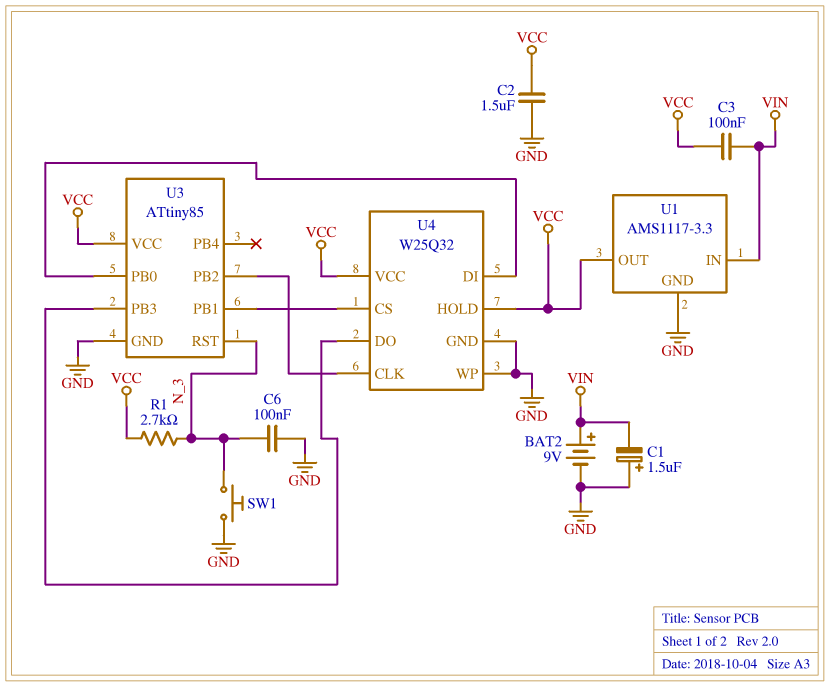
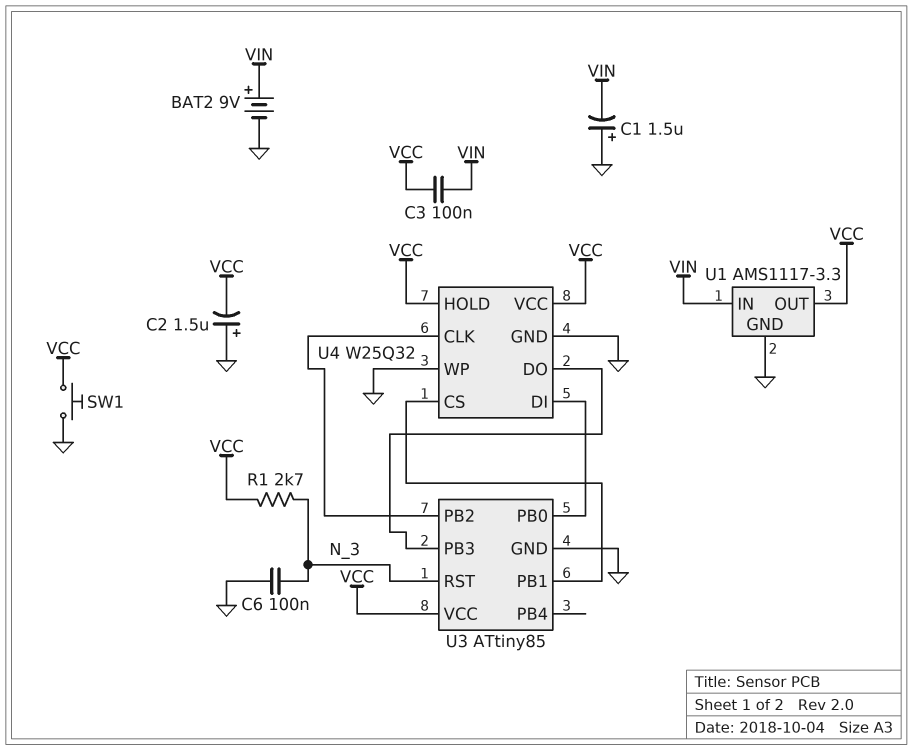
C2: 1.5uF (GND, VCC) -> 1.5uF (plus GND, minus VCC)
SW1: button (GND, N_3) -> button (GND, VCC)

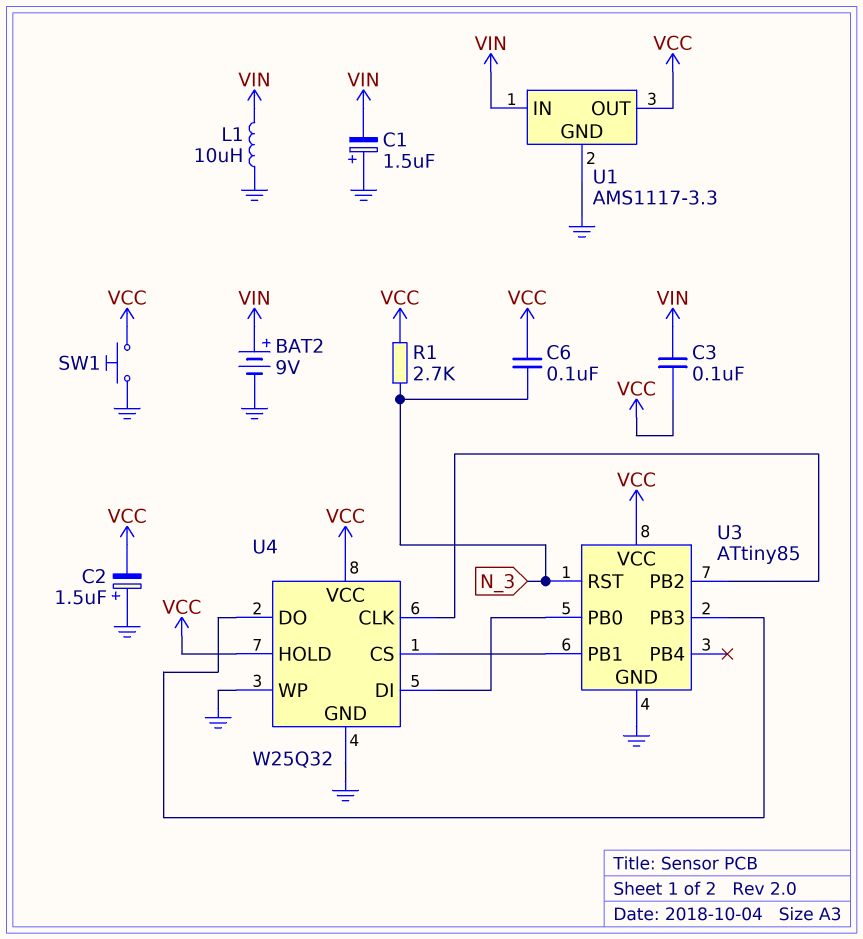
C6: 100nF (GND, N_3) -> 100nF (N_3, VCC)
L1: none -> 10uH (GND, VIN)

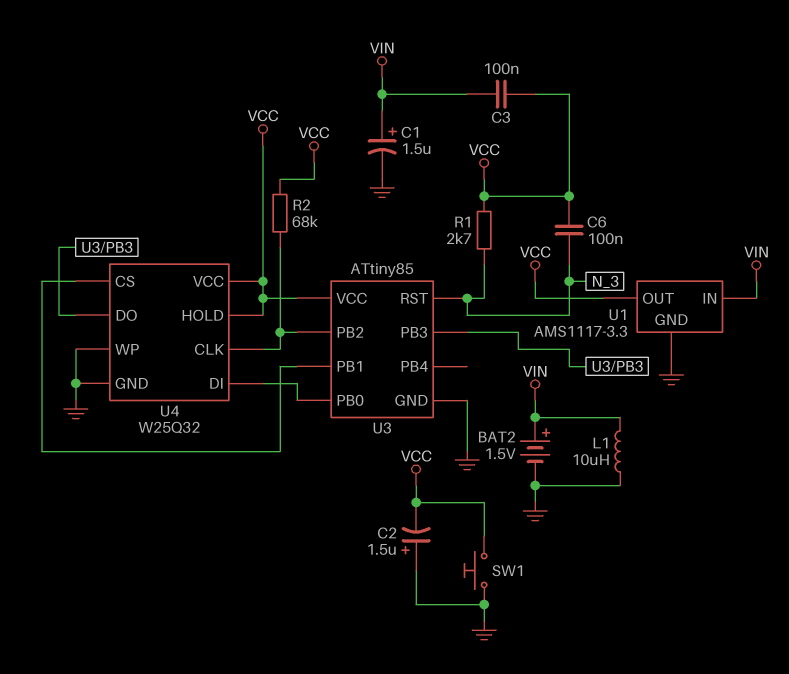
BAT2: 9V (plus VIN, minus GND) -> 1.5V (plus VIN, minus GND)
C1: 1.5uF (plus GND, minus VIN) -> 1.5uF (plus VIN, minus GND)
R2: none -> 68k (U3/PB2, VCC)

